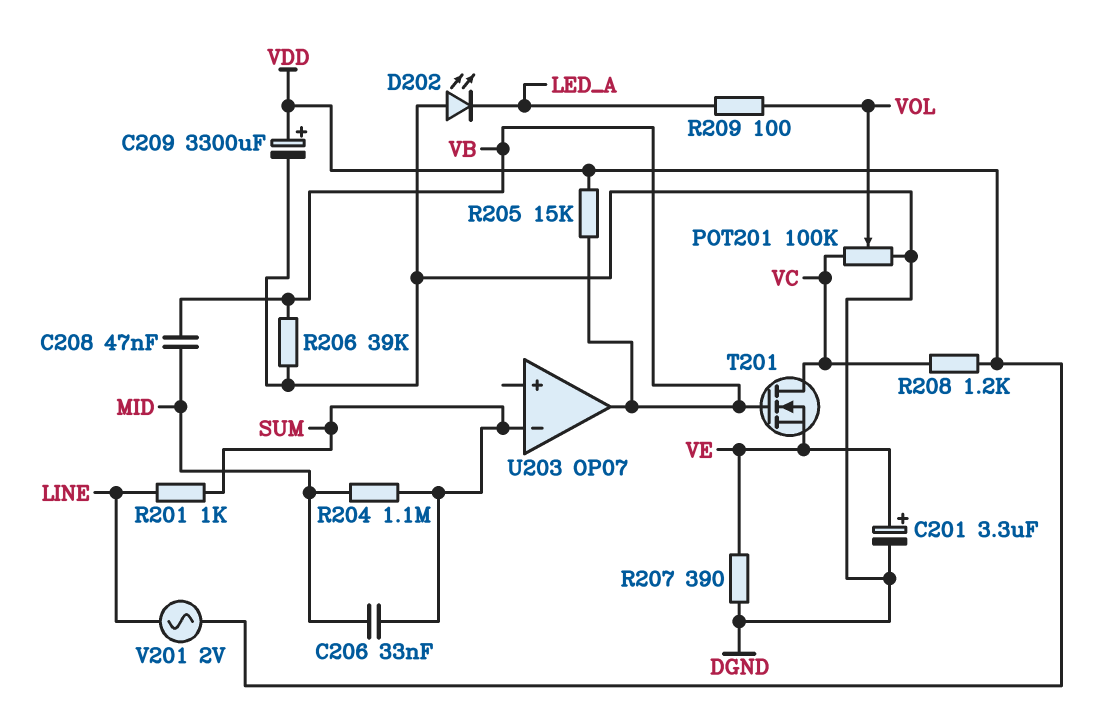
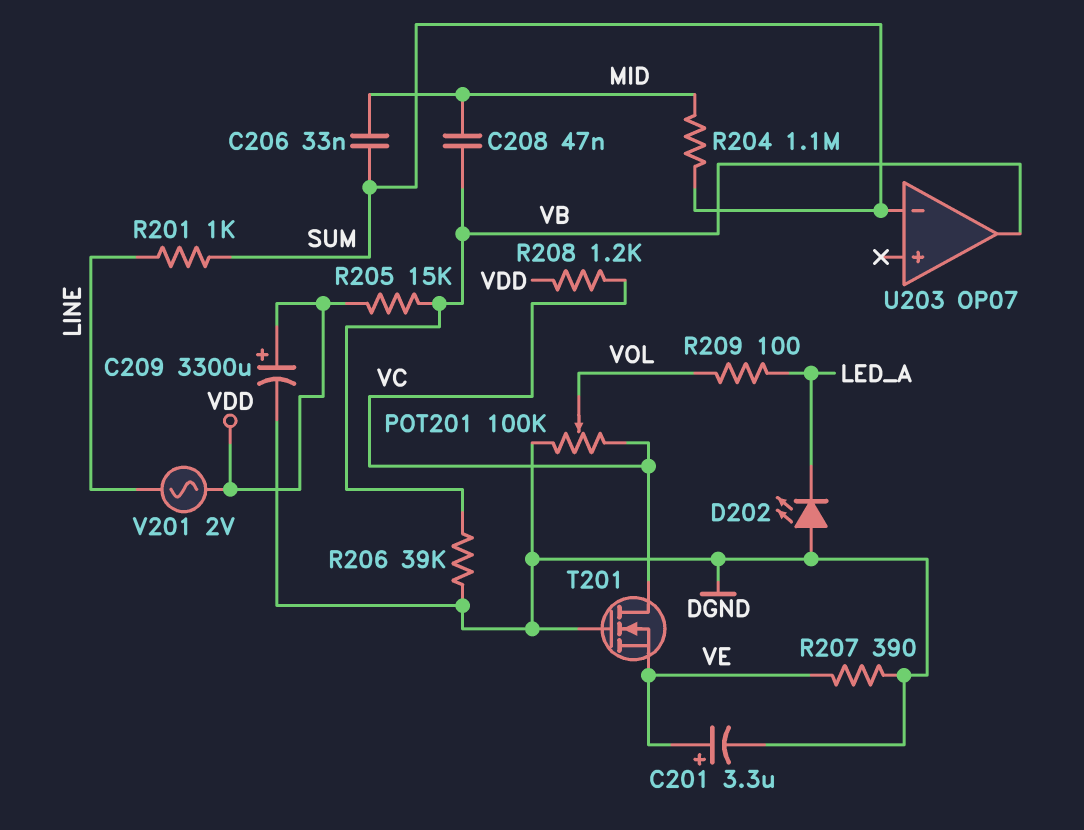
T201: NMOS (G VB, D VC, S VE) -> NMOS (G DGND, D VC, S VE)

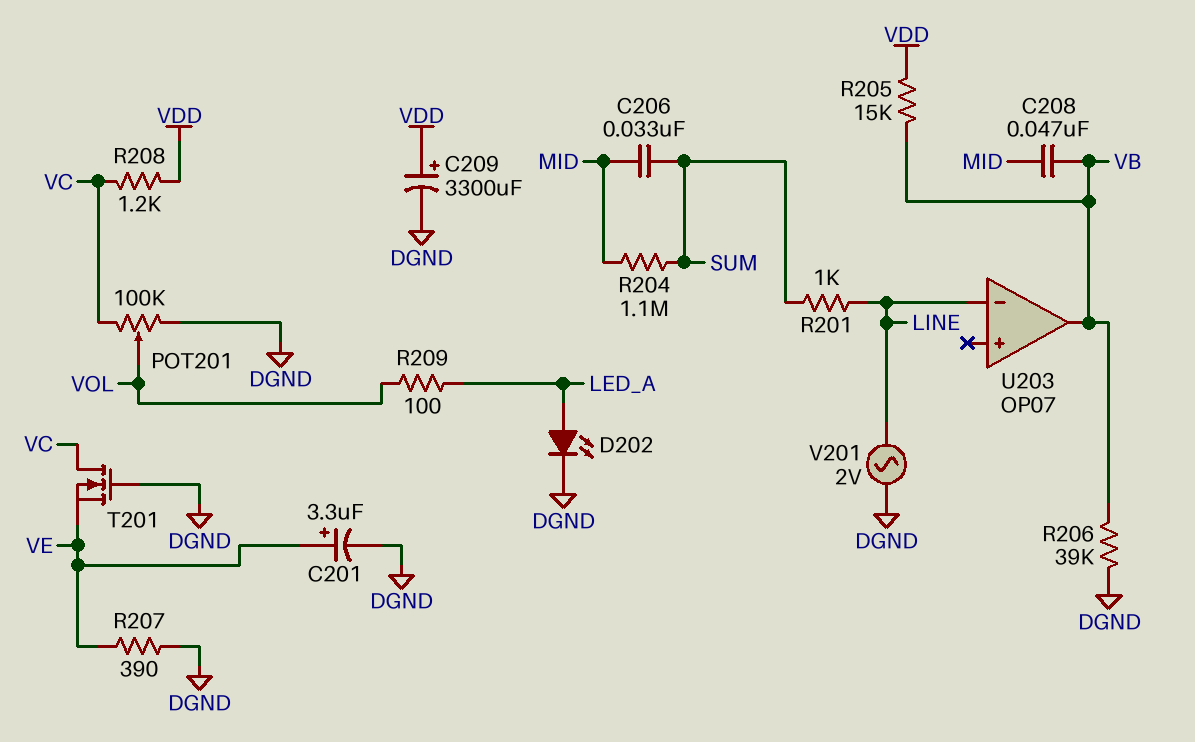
D202: LED (A DGND, K LED_A) -> LED (A LED_A, K DGND)
U203 pin in-: SUM -> LINE
V201: AC 2V (LINE, VDD) -> AC 2V (DGND, LINE)

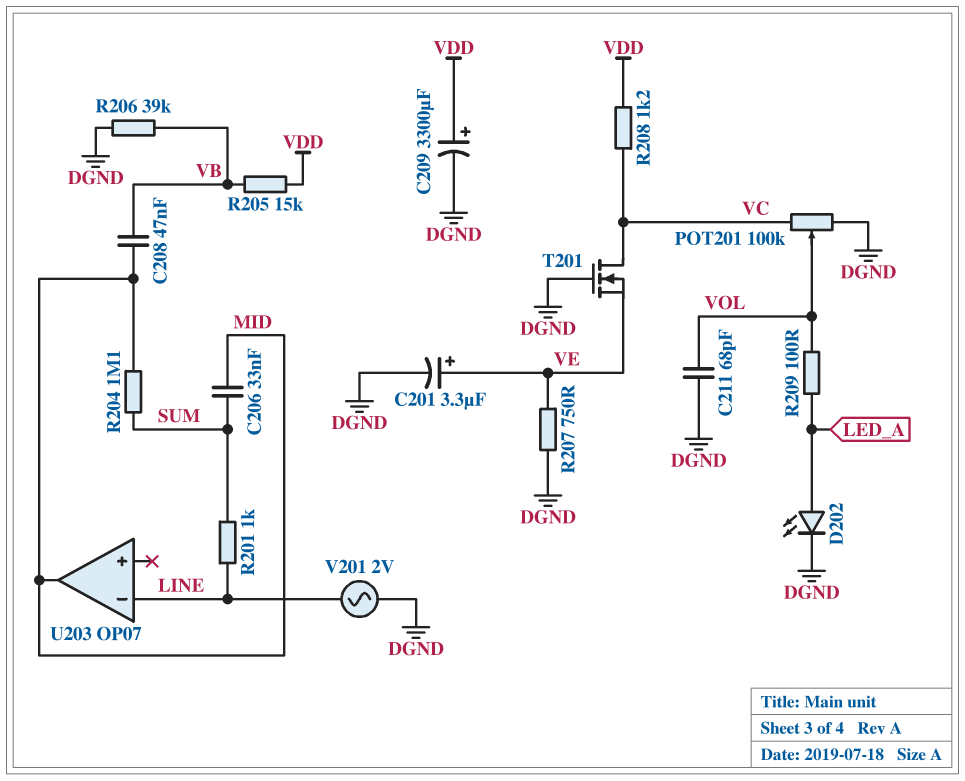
C211: none -> 68pF (DGND, VOL)
R207: 390 (DGND, VE) -> 750 (DGND, VE)
U203 pin out: VB -> MID

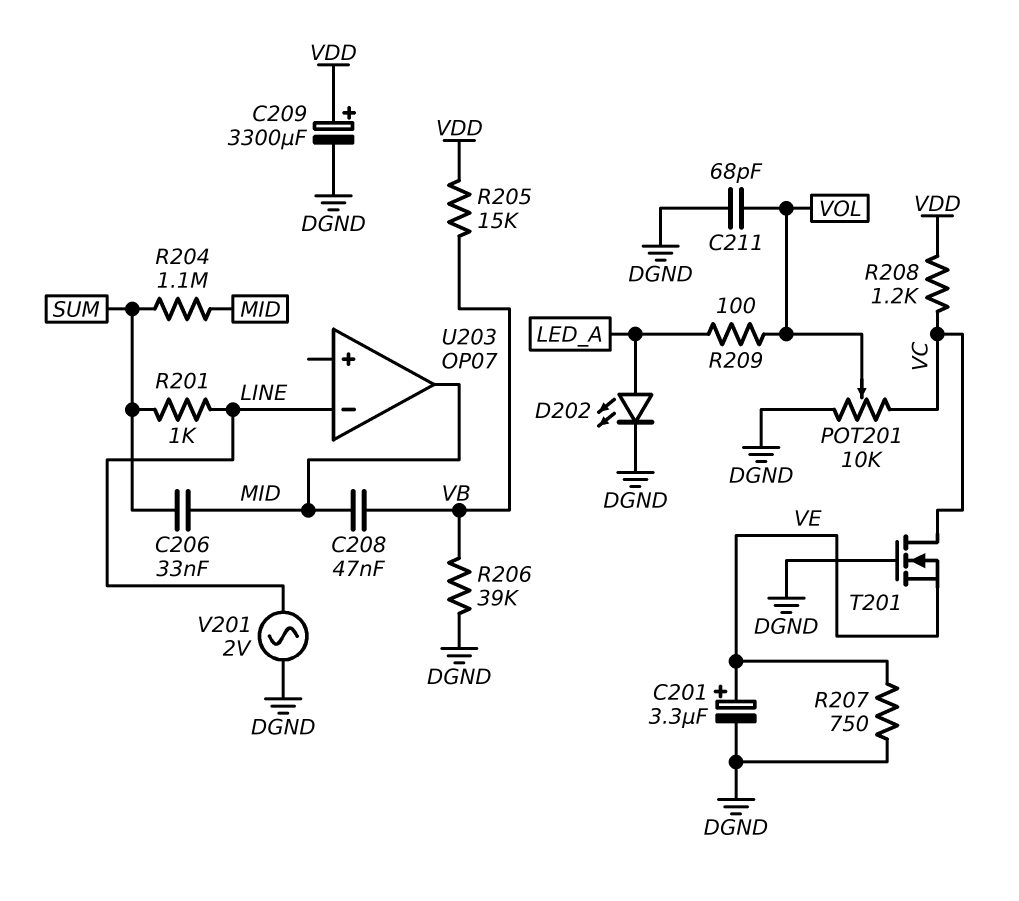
POT201: 100k (DGND, VC, wiper VOL) -> 10k (DGND, VC, wiper VOL)

